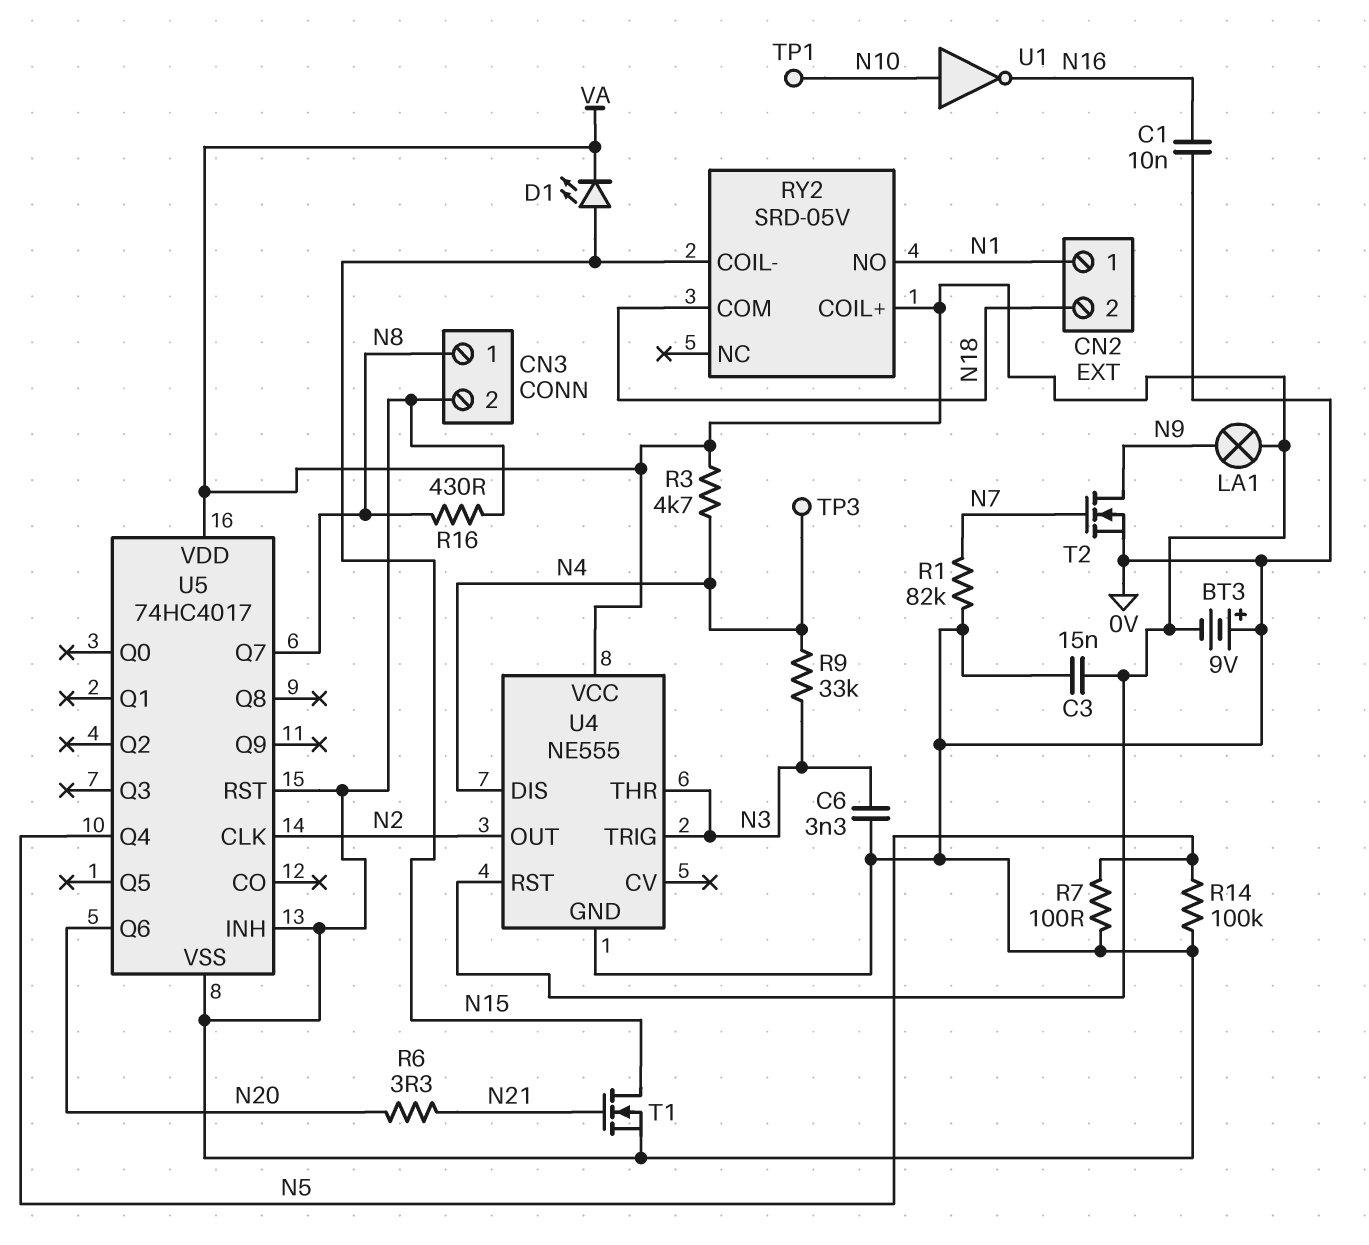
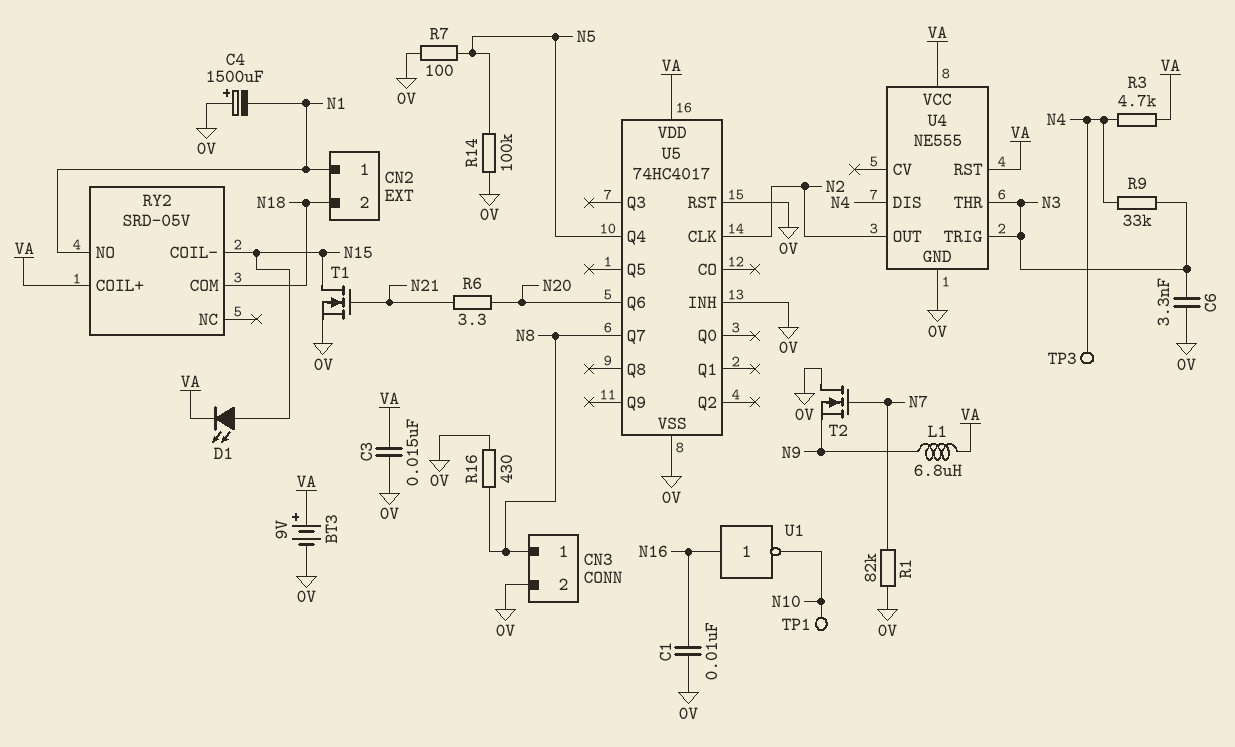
BT3: 9V (plus 0V, minus VA) -> 9V (plus VA, minus 0V)
C4: none -> 1500uF (plus 0V, minus N1)
L1: none -> 6.8uH (N9, VA)
LA1: lamp (N9, VA) -> none
T2: NMOS (G N7, D N9, S 0V) -> NMOS (G N7, D 0V, S N9)
U1: NOT (in N10, out N16) -> NOT (in N16, out N10)

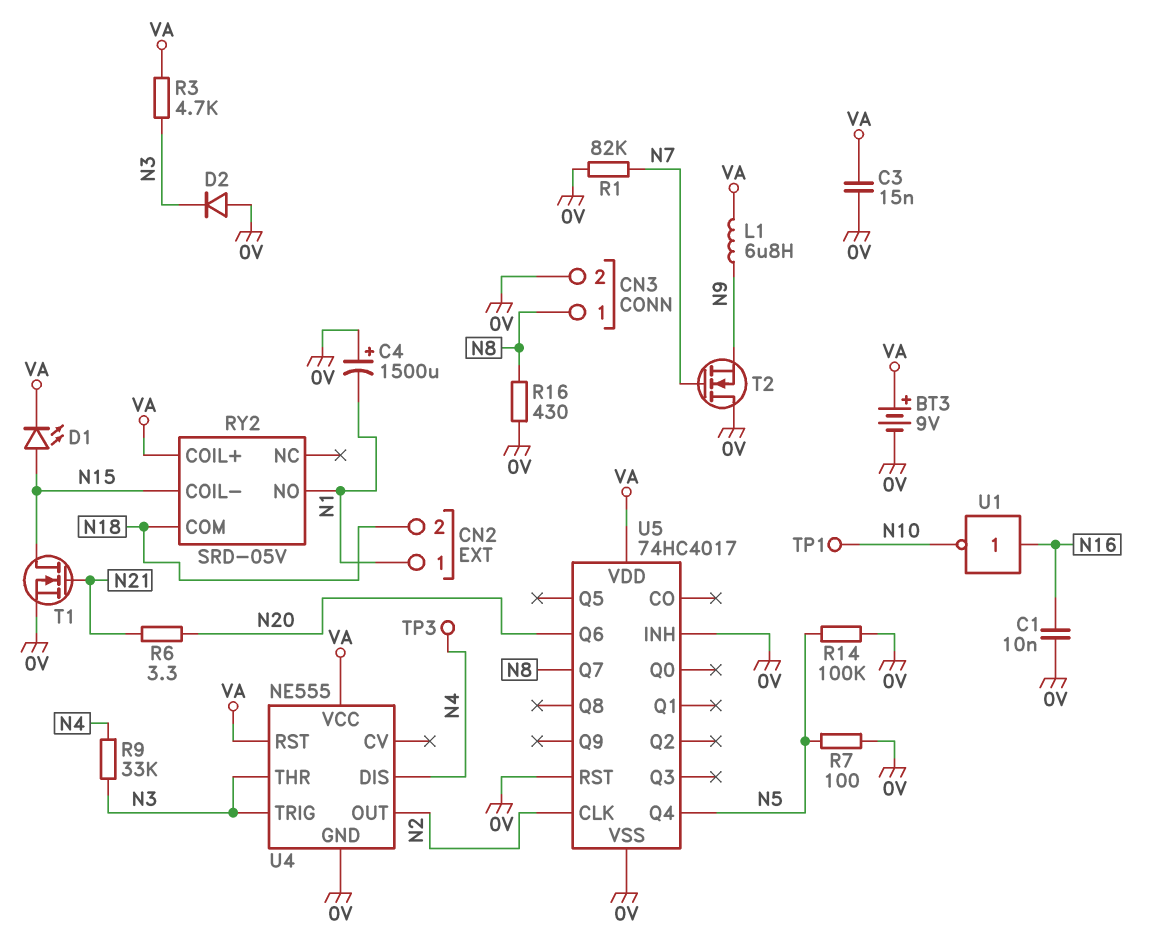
C6: 3.3nF (0V, N3) -> none
D2: none -> diode (A 0V, K N3)
R3: 4.7k (N4, VA) -> 4.7k (N3, VA)

